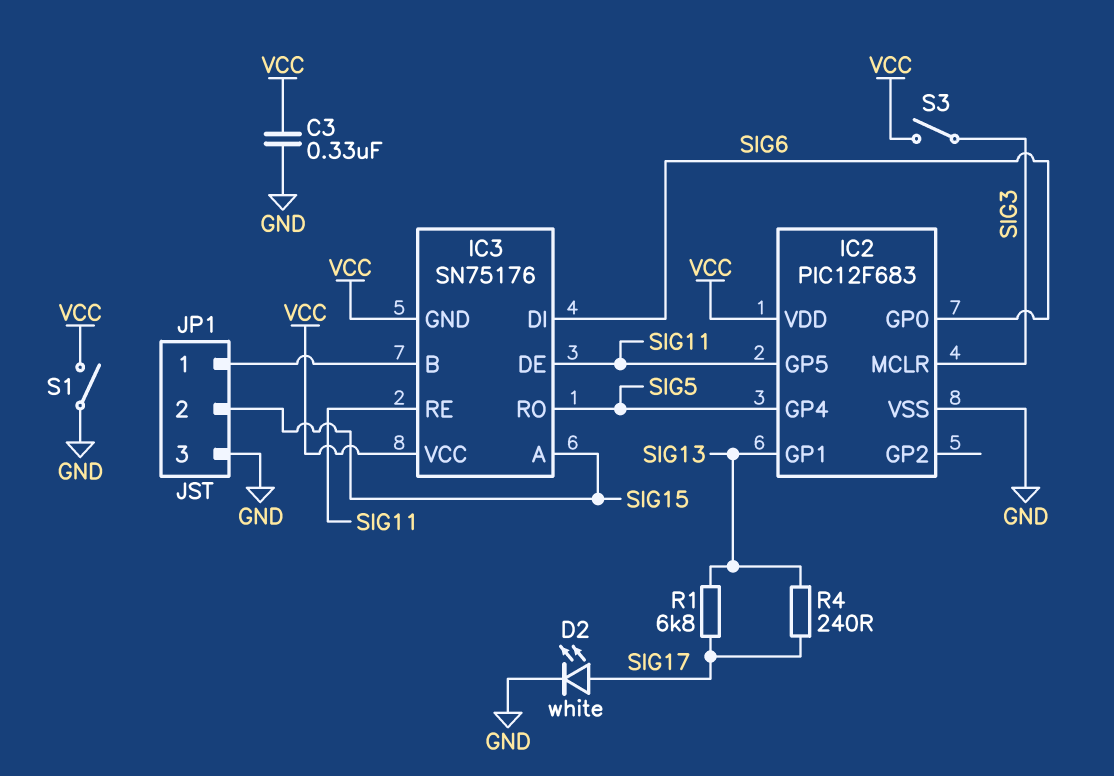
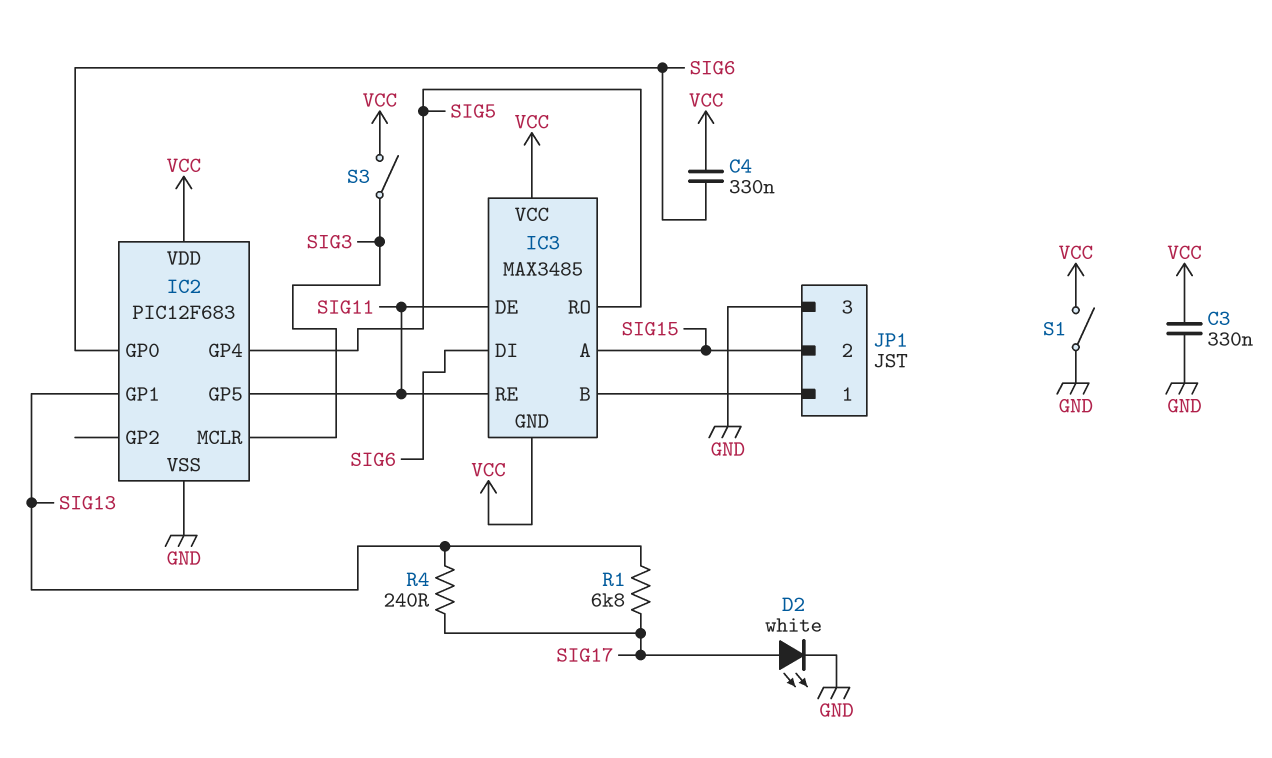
C4: none -> 330nF (SIG6, VCC)
IC3: SN75176 -> MAX3485

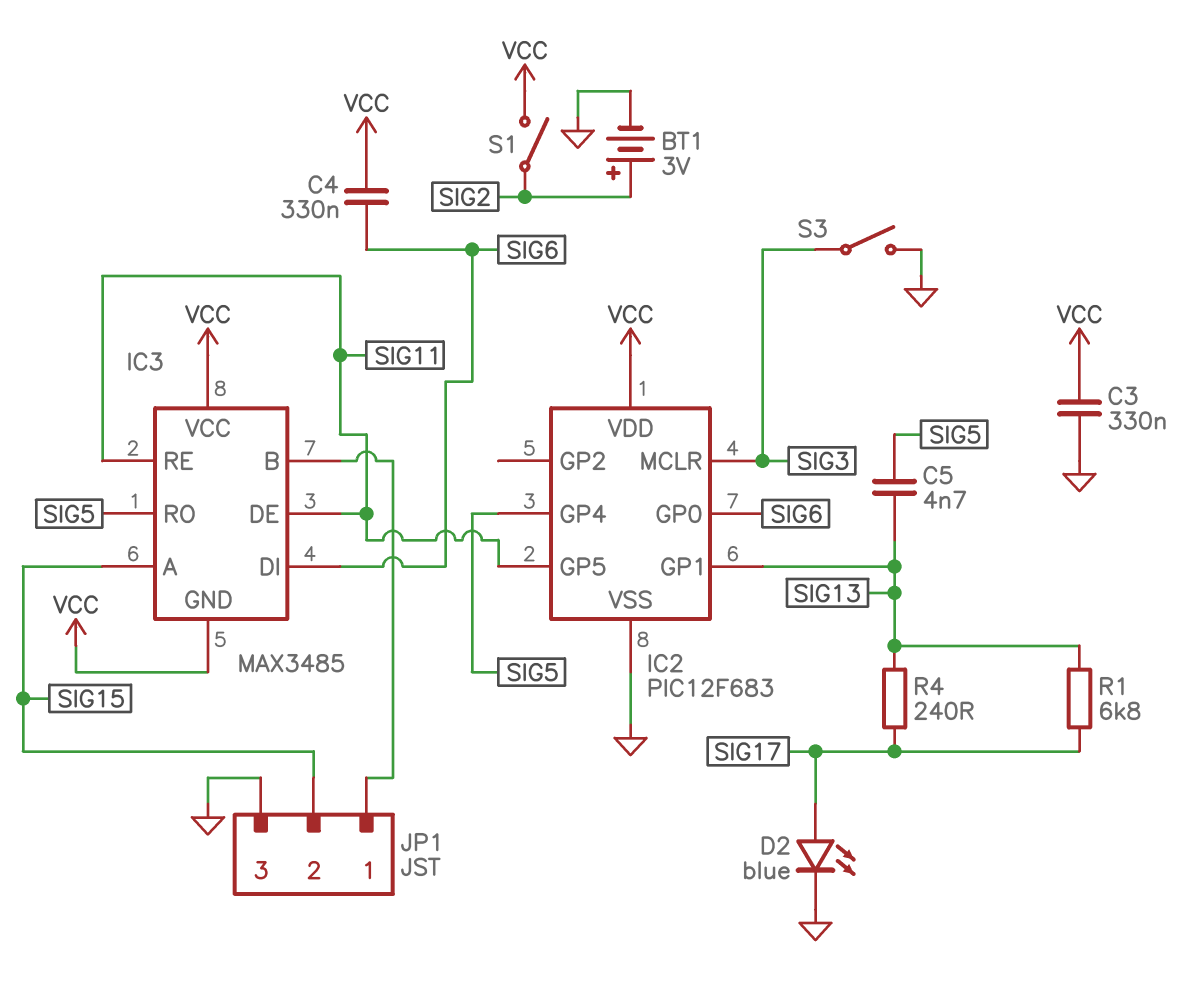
BT1: none -> 3V (plus SIG2, minus GND)
C5: none -> 4.7nF (SIG5, SIG13)
D2: LED white (A SIG17, K GND) -> LED blue (A SIG17, K GND)
S1: switch (GND, VCC) -> switch (SIG2, VCC)
S3: switch (SIG3, VCC) -> switch (GND, SIG3)

